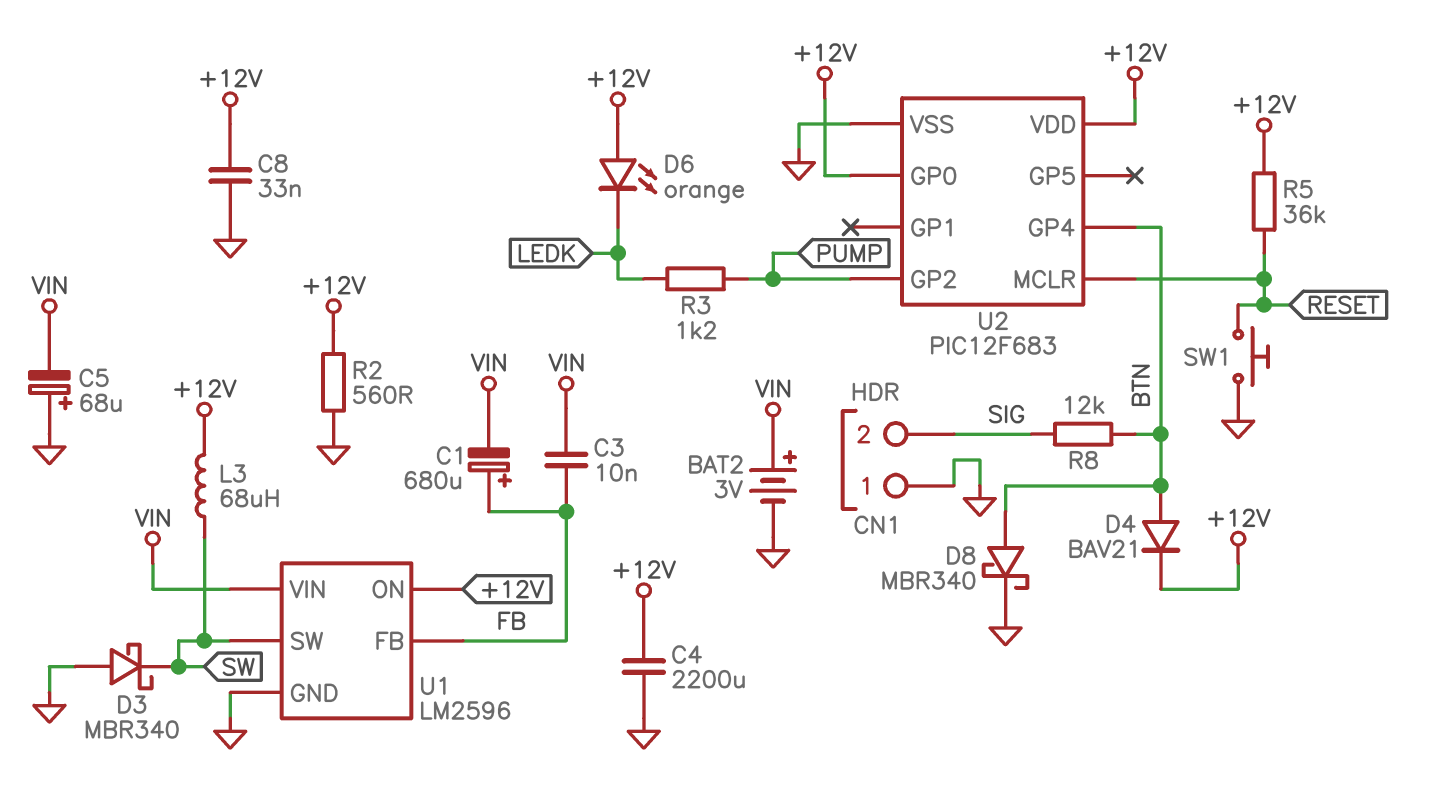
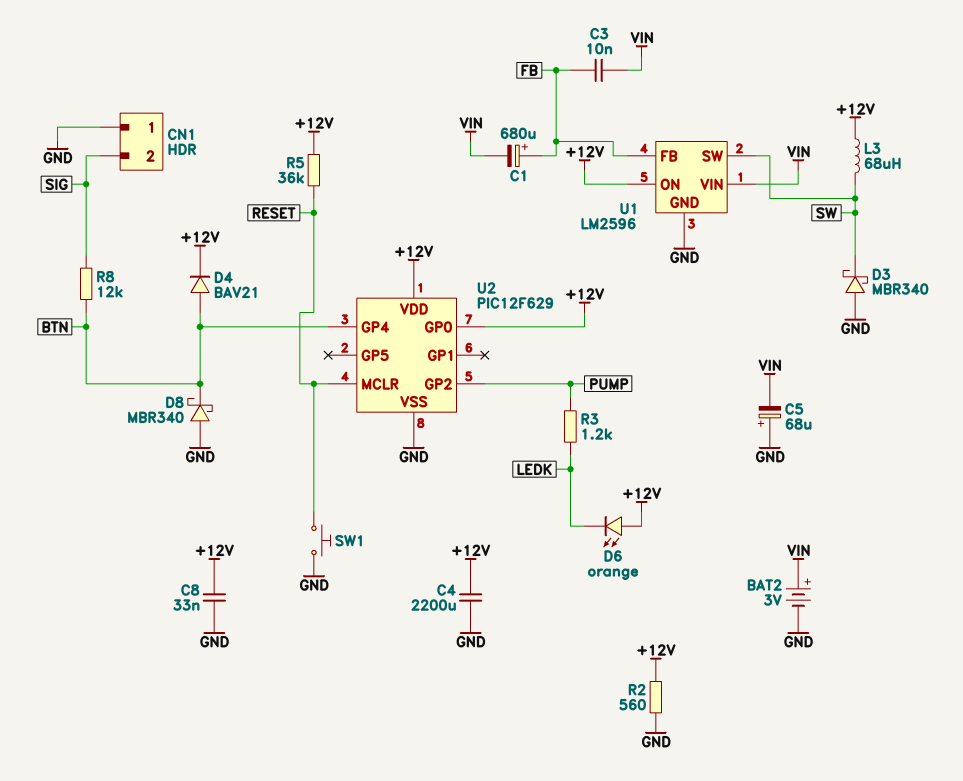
D8: schottky MBR340 (A BTN, K GND) -> schottky MBR340 (A GND, K BTN)
U2: PIC12F683 -> PIC12F629

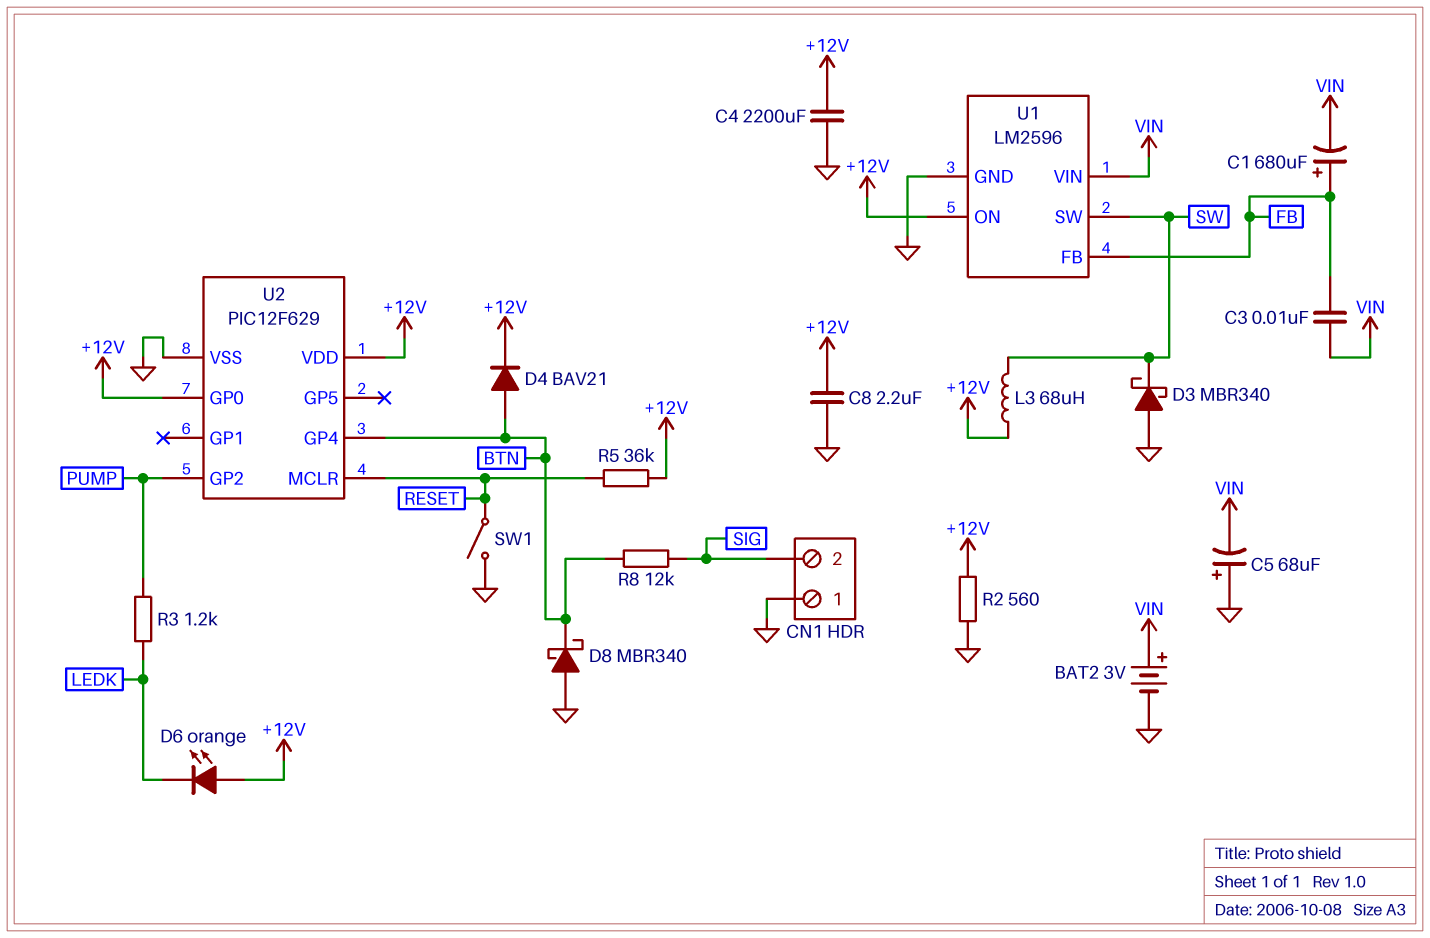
C8: 33nF (+12V, GND) -> 2.2uF (+12V, GND)
SW1: button (GND, RESET) -> switch (GND, RESET)

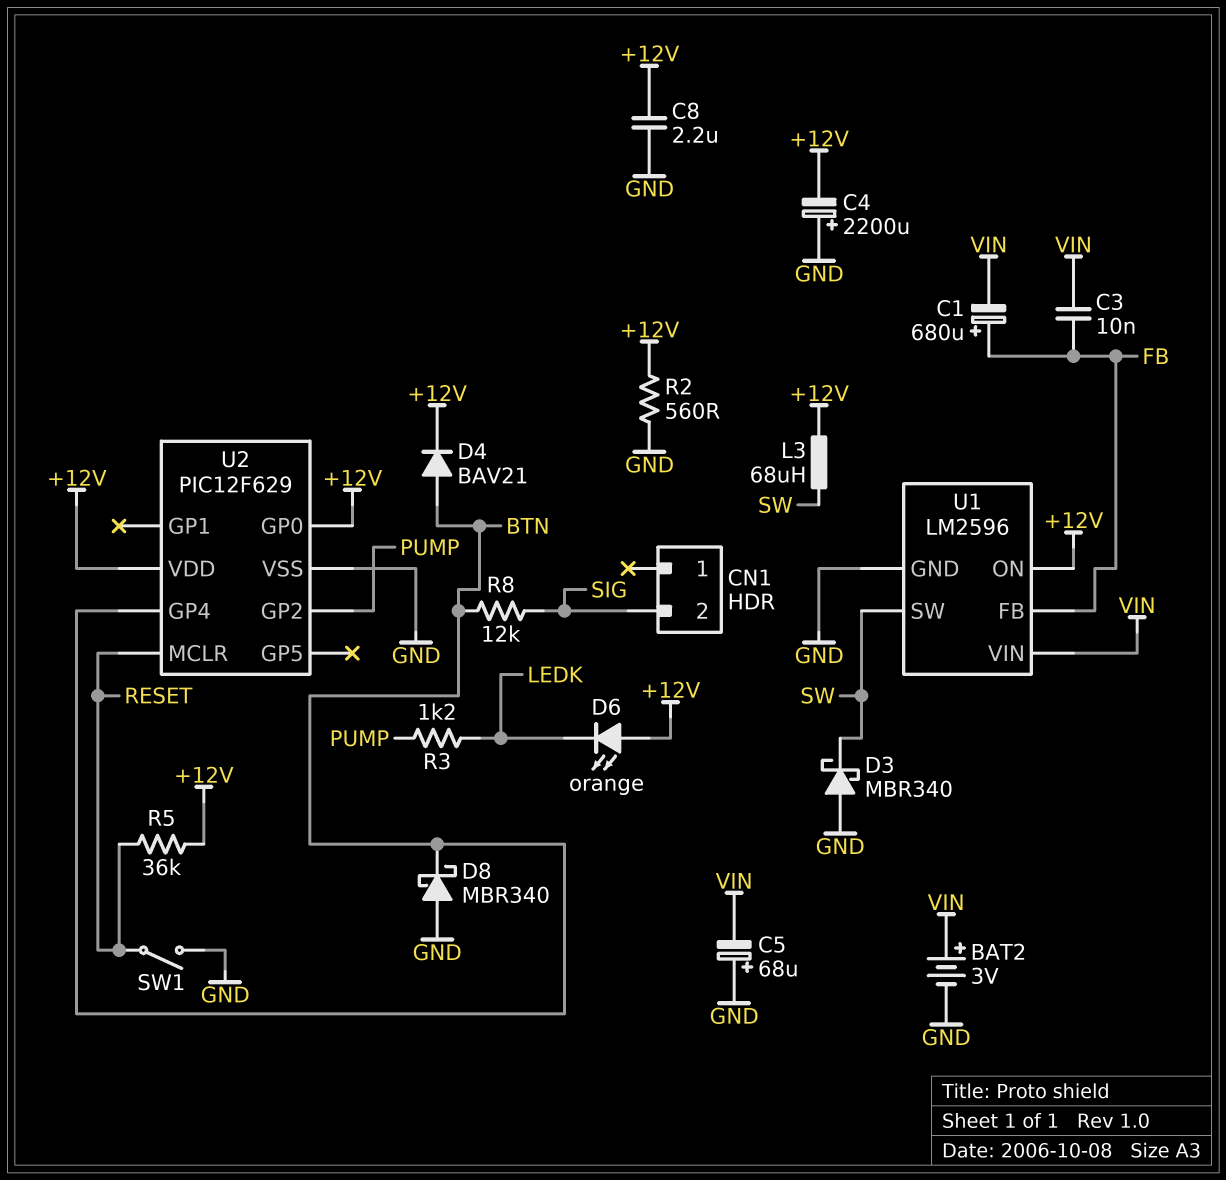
C4: 2200uF (+12V, GND) -> 2200uF (plus GND, minus +12V)
CN1 pin 1: GND -> none

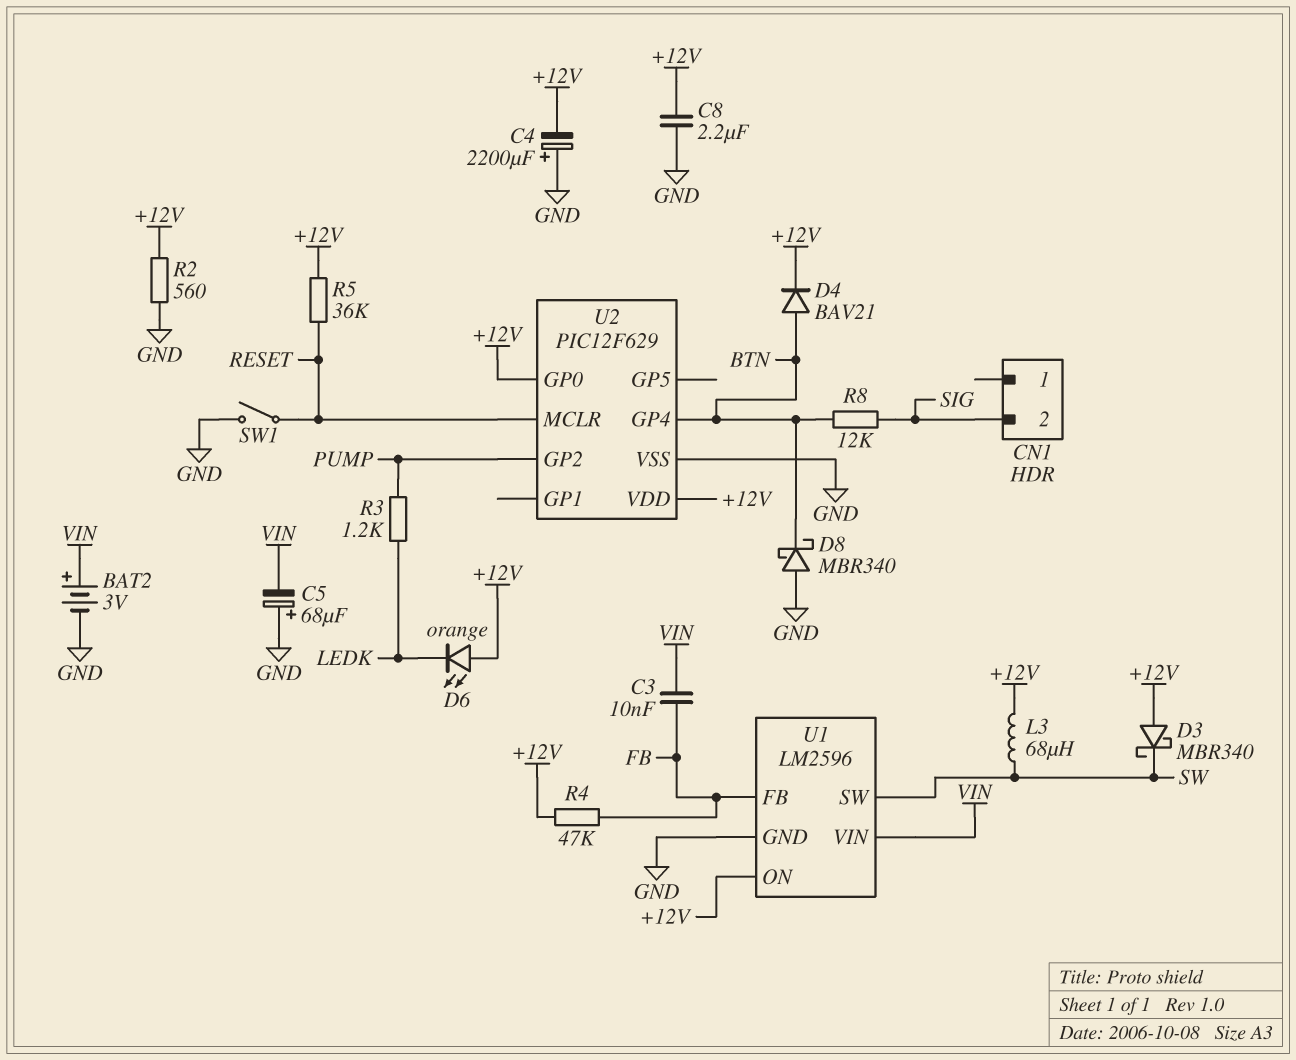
C1: 680uF (plus FB, minus VIN) -> none
D3: schottky MBR340 (A GND, K SW) -> schottky MBR340 (A +12V, K SW)
R4: none -> 47k (+12V, FB)

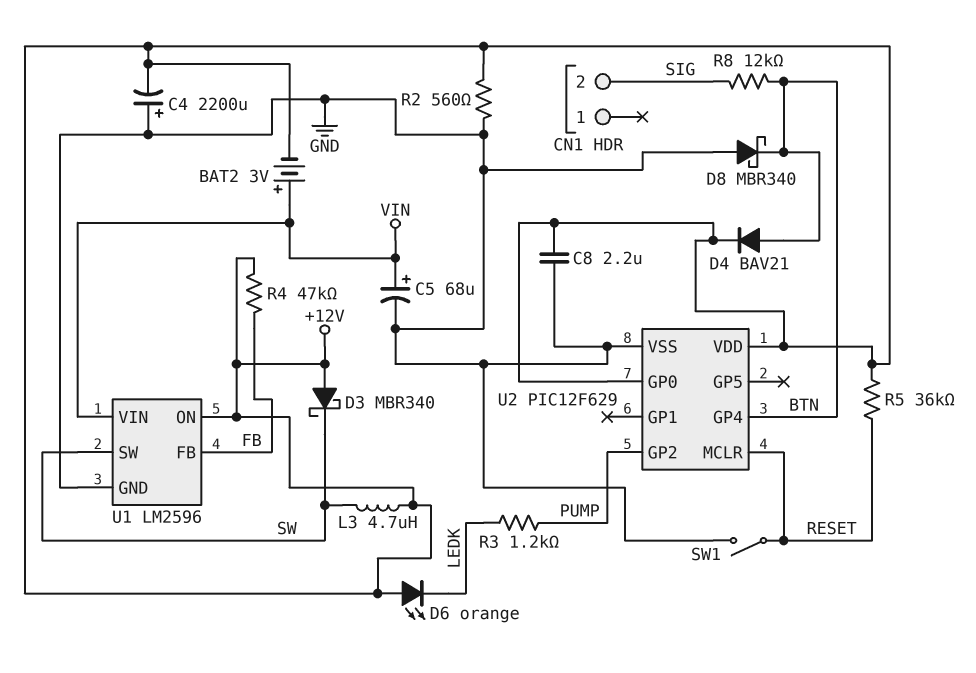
BAT2: 3V (plus VIN, minus GND) -> 3V (plus VIN, minus +12V)
C3: 10nF (FB, VIN) -> none
C5: 68uF (plus GND, minus VIN) -> 68uF (plus VIN, minus GND)
L3: 68uH (+12V, SW) -> 4.7uH (+12V, SW)

